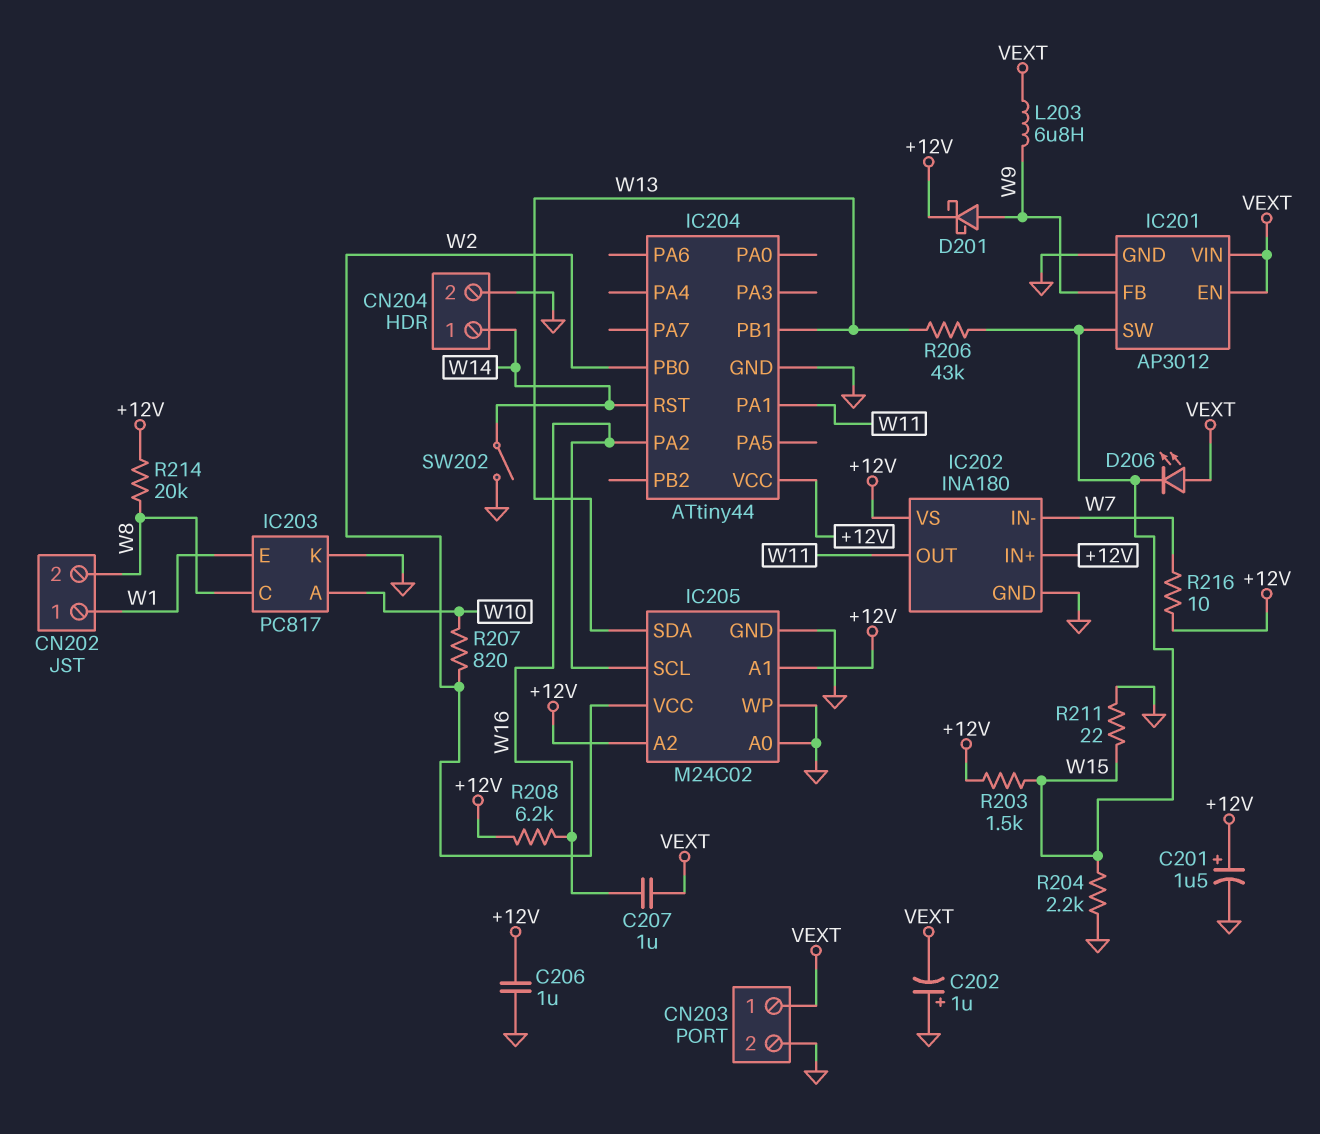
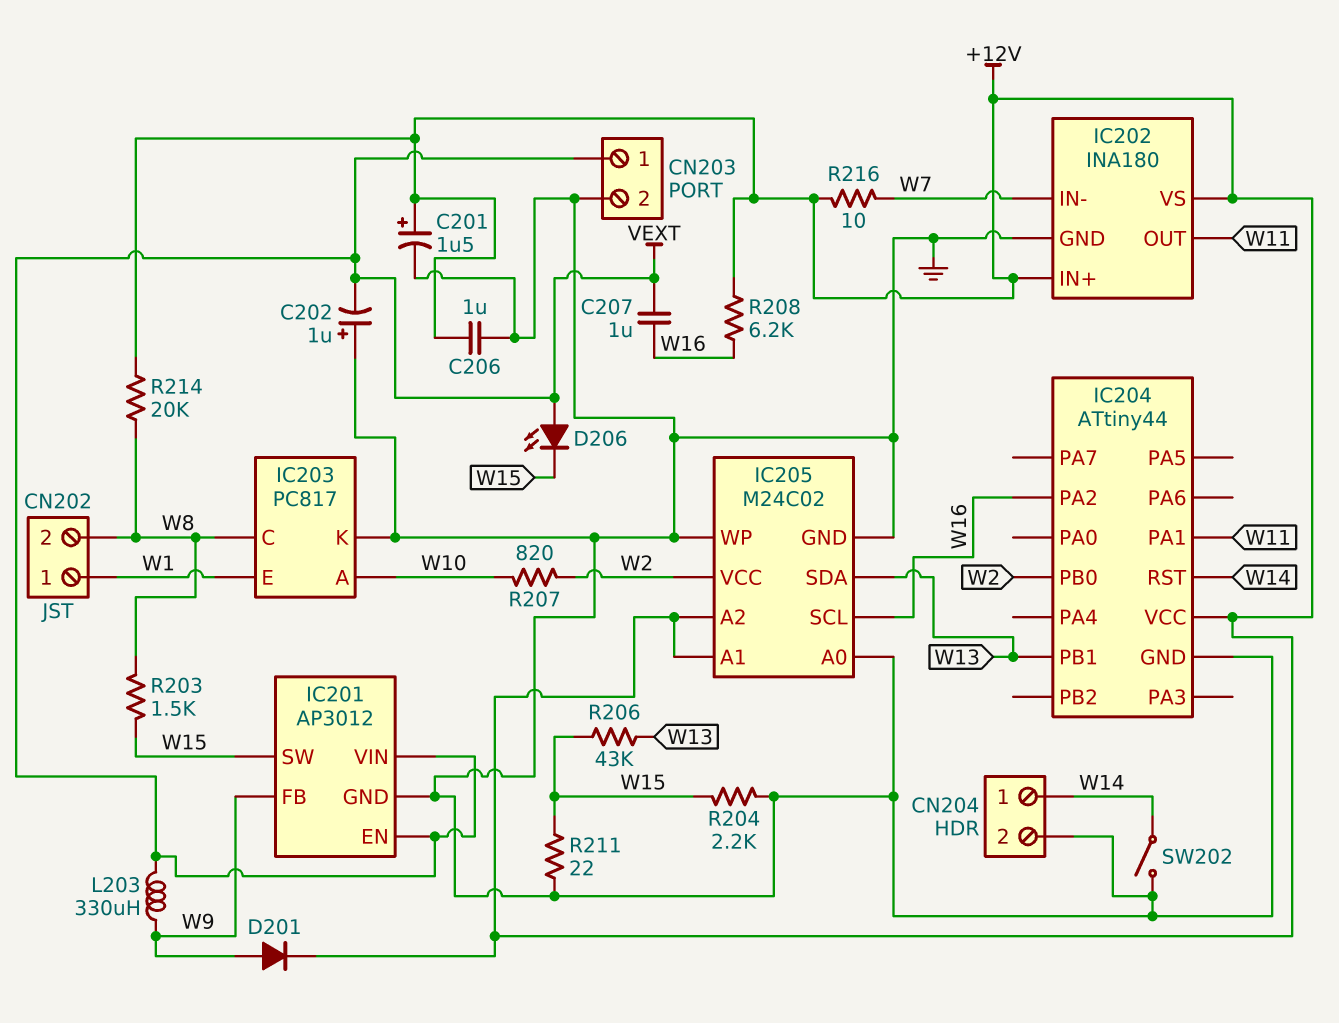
D201: schottky (A W9, K +12V) -> diode (A W9, K +12V)
L203: 6.8uH (VEXT, W9) -> 330uH (VEXT, W9)
R203: 1.5k (+12V, W15) -> 1.5k (W8, W15)

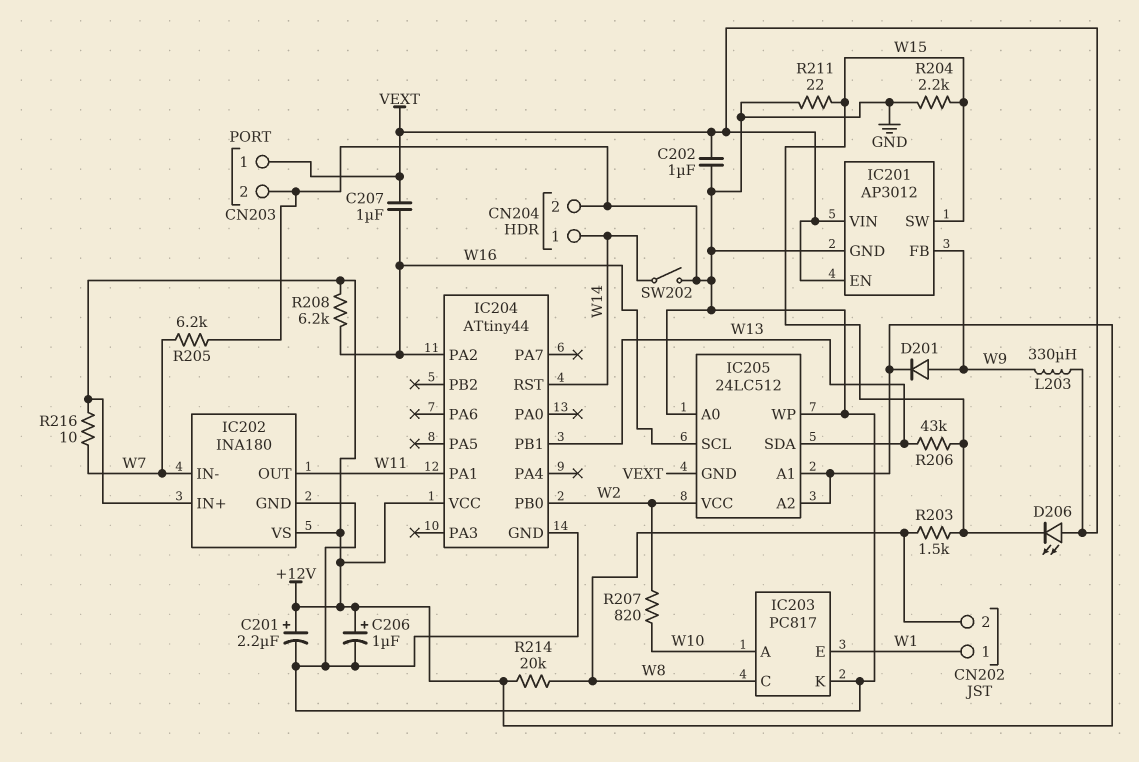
C201: 1.5uF (plus +12V, minus GND) -> 2.2uF (plus +12V, minus GND)
C202: 1uF (plus GND, minus VEXT) -> 1uF (GND, VEXT)
C206: 1uF (+12V, GND) -> 1uF (plus +12V, minus GND)
IC205: M24C02 -> 24LC512
IC205 pin GND: GND -> VEXT
R205: none -> 6.2k (GND, W7)

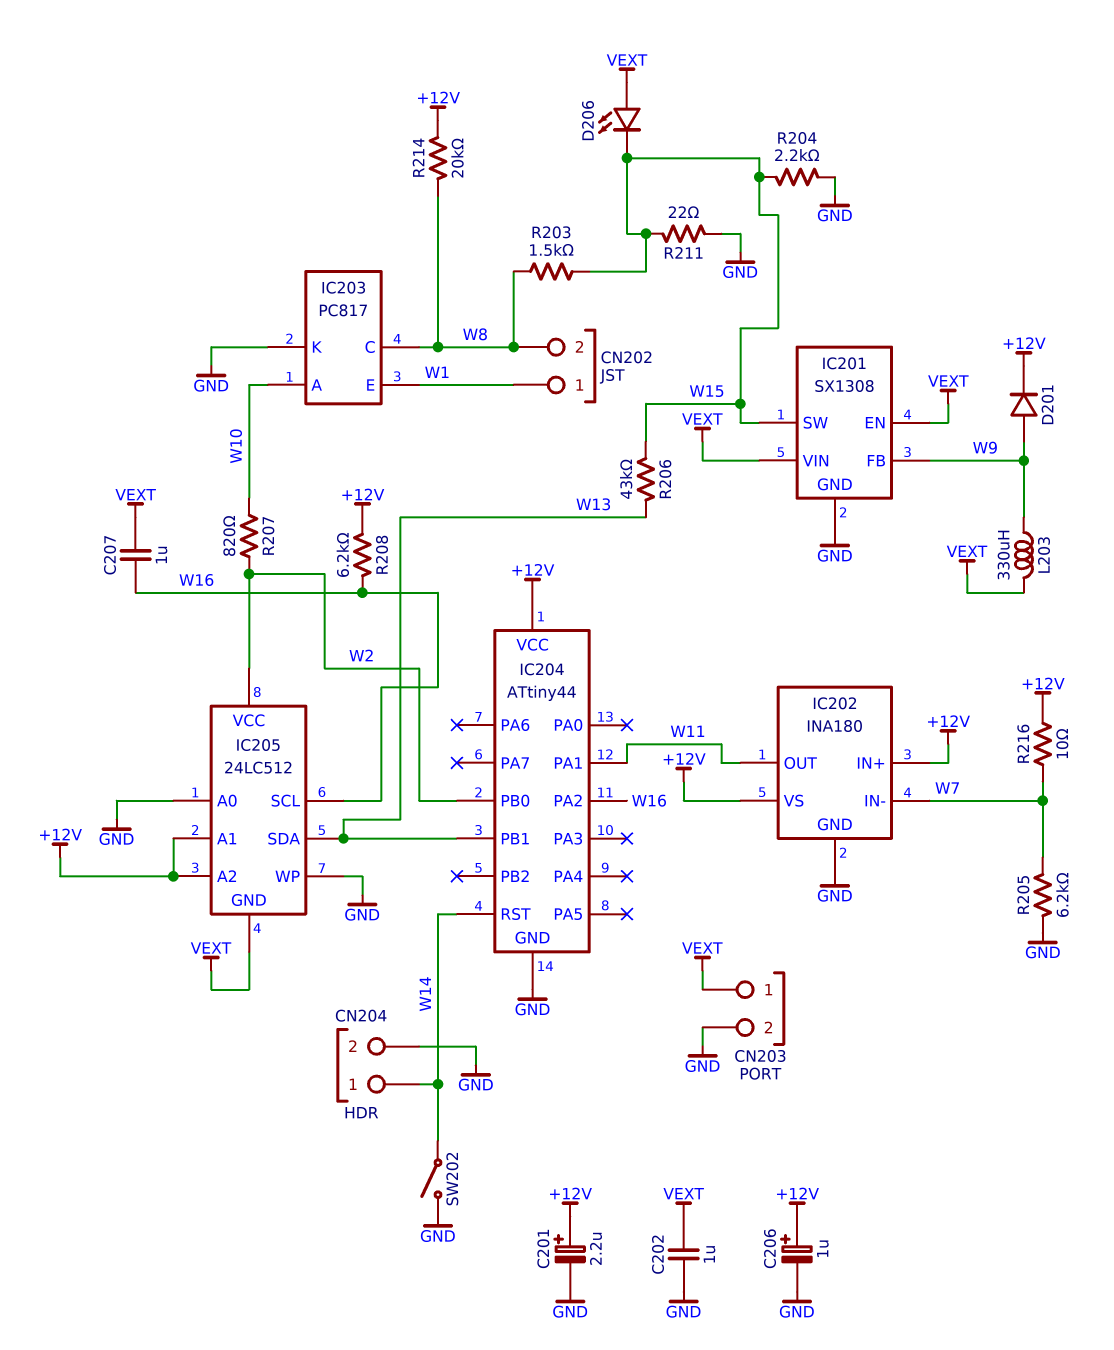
IC201: AP3012 -> SX1308

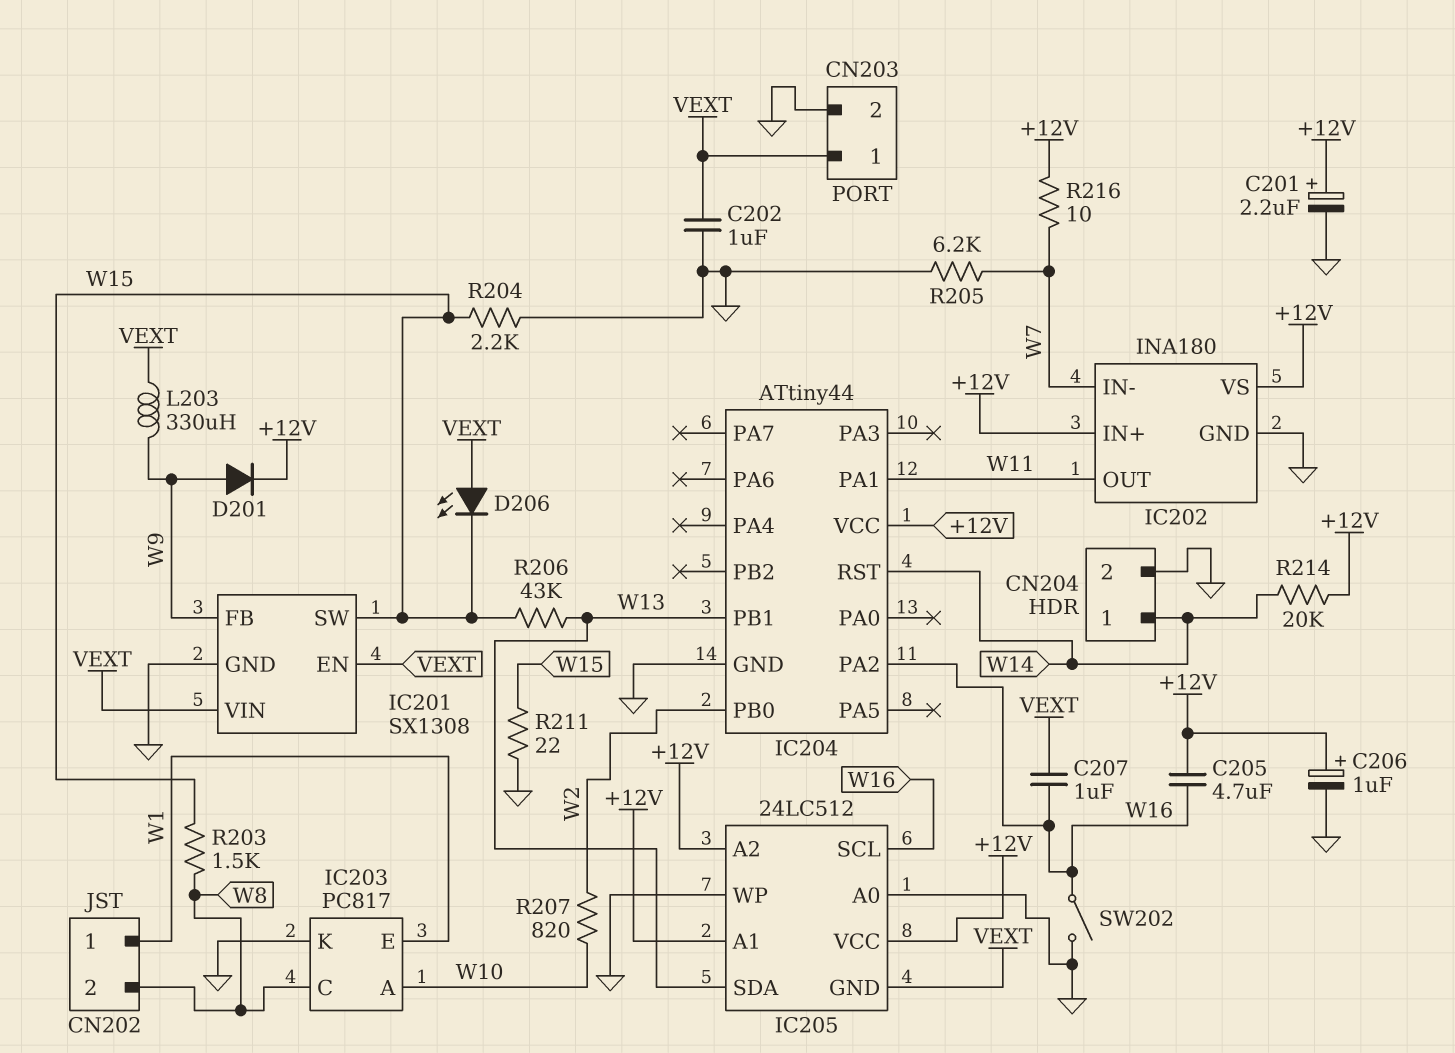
C205: none -> 4.7uF (+12V, W16)
IC205 pin VCC: W2 -> +12V
R208: 6.2k (+12V, W16) -> none
R214: 20k (+12V, W8) -> 20k (+12V, W14)
SW202: switch (GND, W14) -> switch (GND, W16)

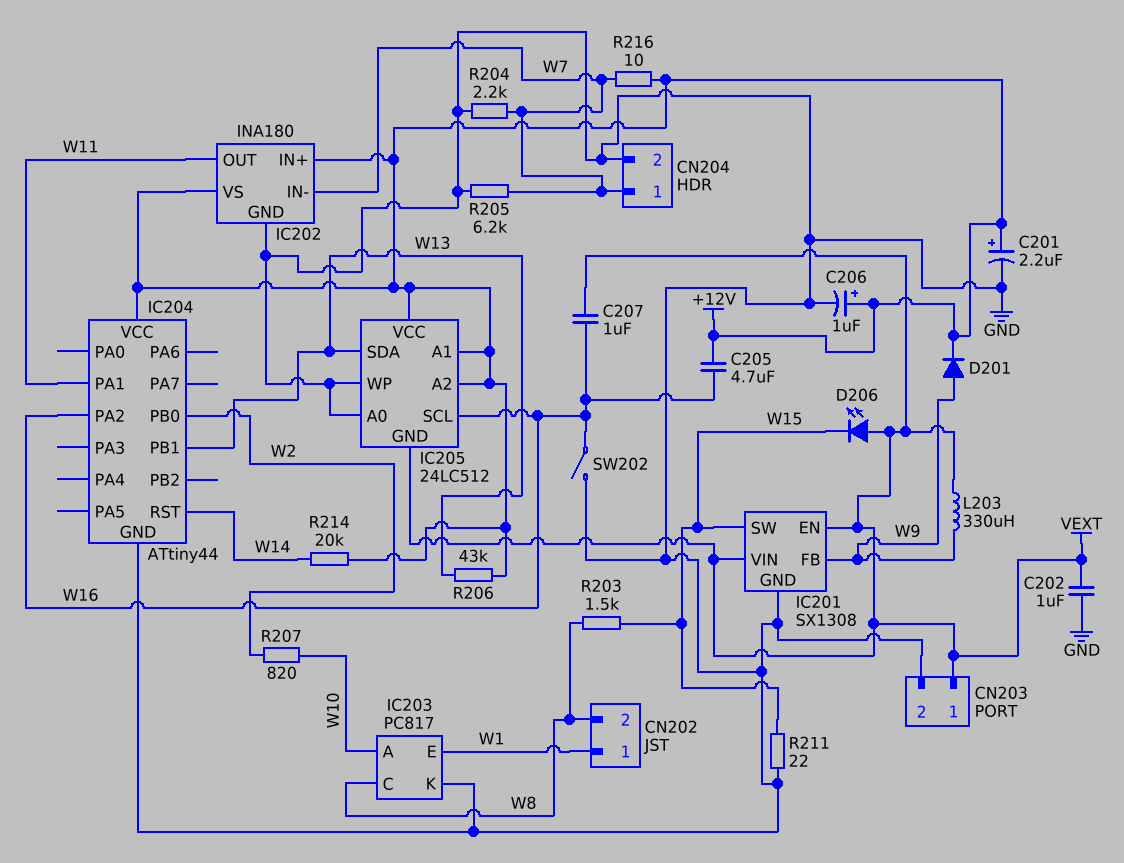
CN204 pin 1: W14 -> W7
R204: 2.2k (GND, W15) -> 2.2k (GND, W7)
R206: 43k (W13, W15) -> 43k (+12V, W13)

